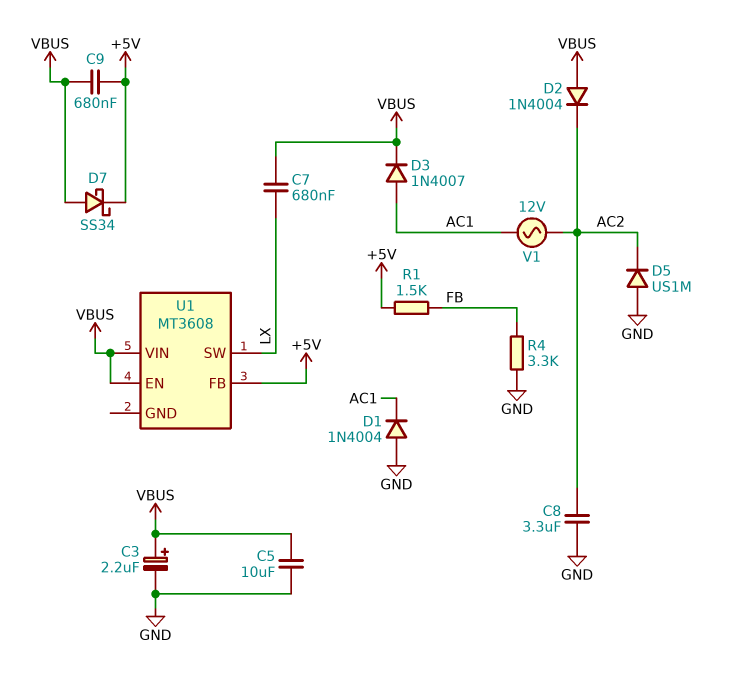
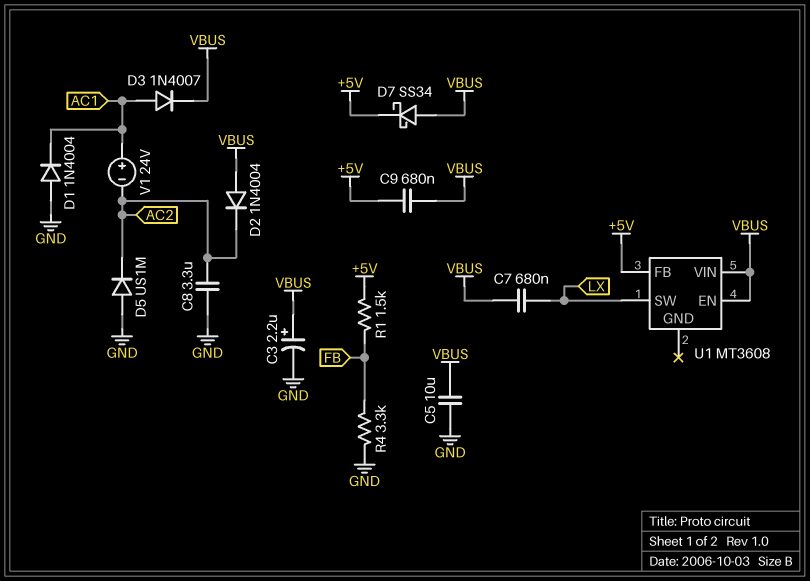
V1: AC 12V (AC1, AC2) -> 24V (plus AC1, minus AC2)

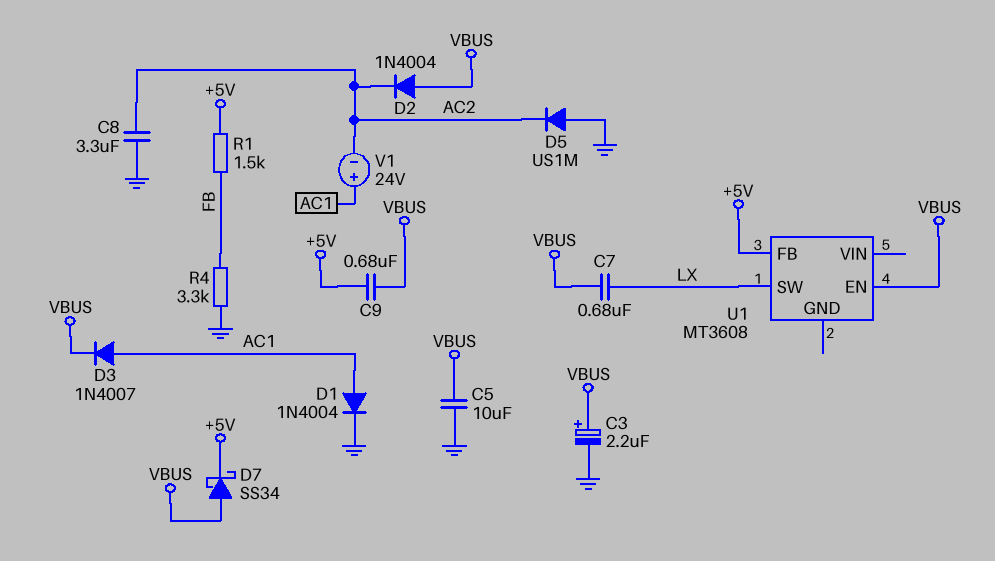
D1: diode 1N4004 (A GND, K AC1) -> diode 1N4004 (A AC1, K GND)
U1 pin VIN: VBUS -> none

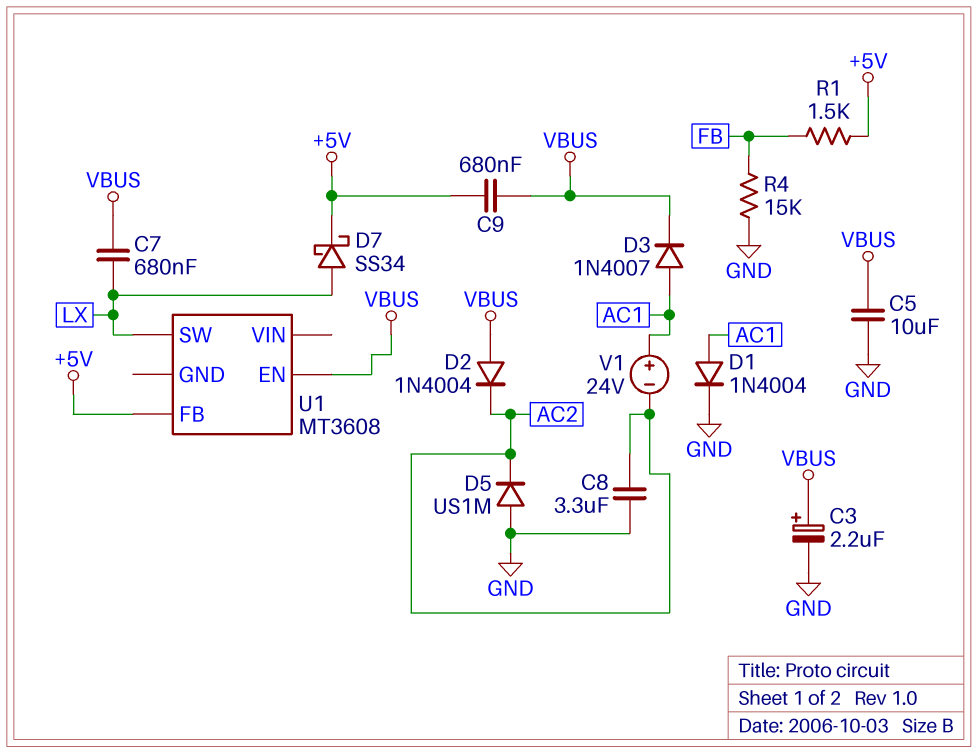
D7: schottky SS34 (A VBUS, K +5V) -> schottky SS34 (A LX, K +5V)
R4: 3.3k (FB, GND) -> 15k (FB, GND)

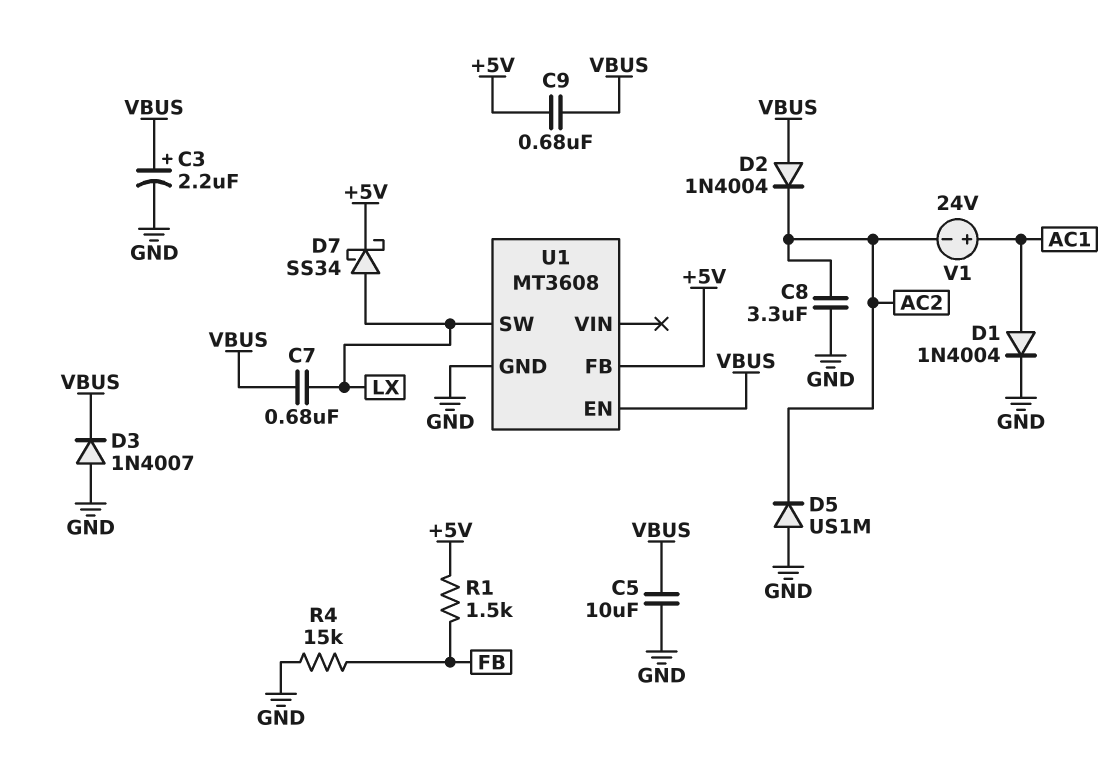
D3: diode 1N4007 (A AC1, K VBUS) -> diode 1N4007 (A GND, K VBUS)
U1 pin GND: none -> GND

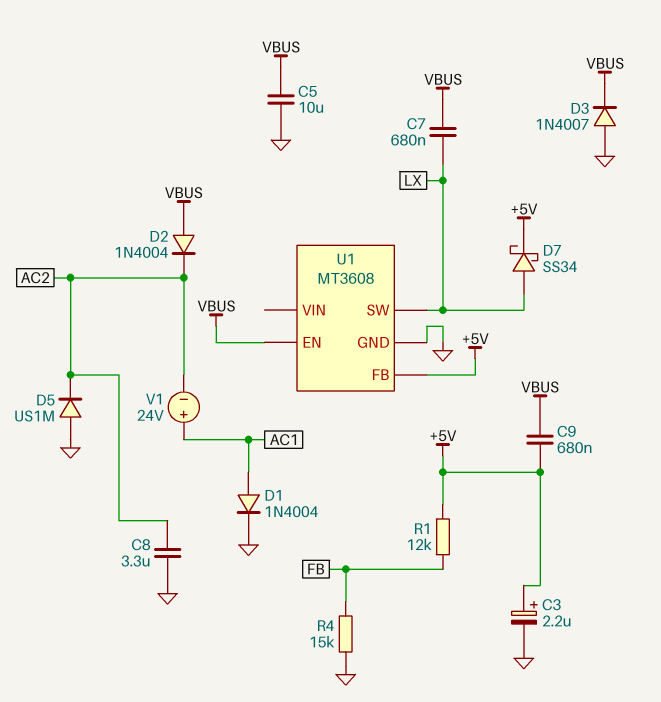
C3: 2.2uF (plus VBUS, minus GND) -> 2.2uF (plus +5V, minus GND)
R1: 1.5k (+5V, FB) -> 12k (+5V, FB)

